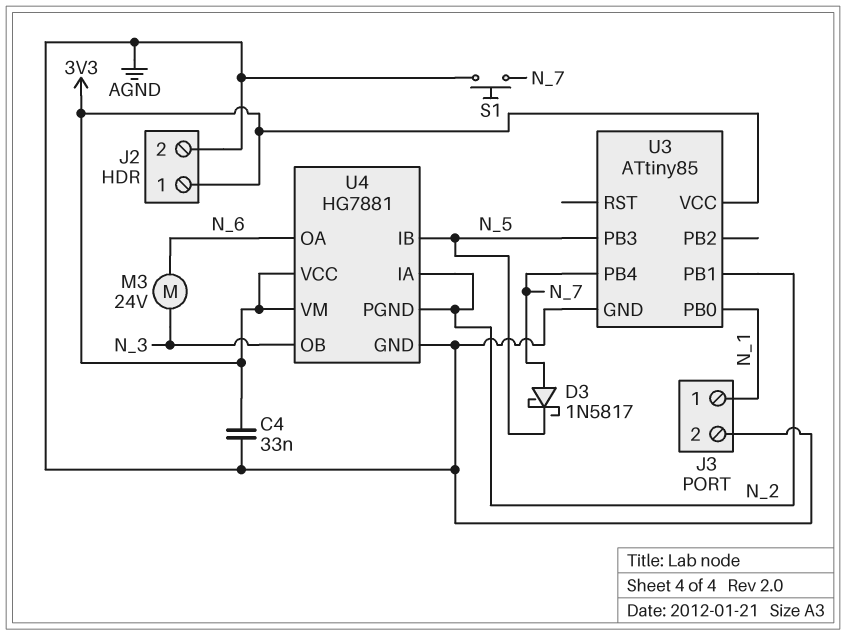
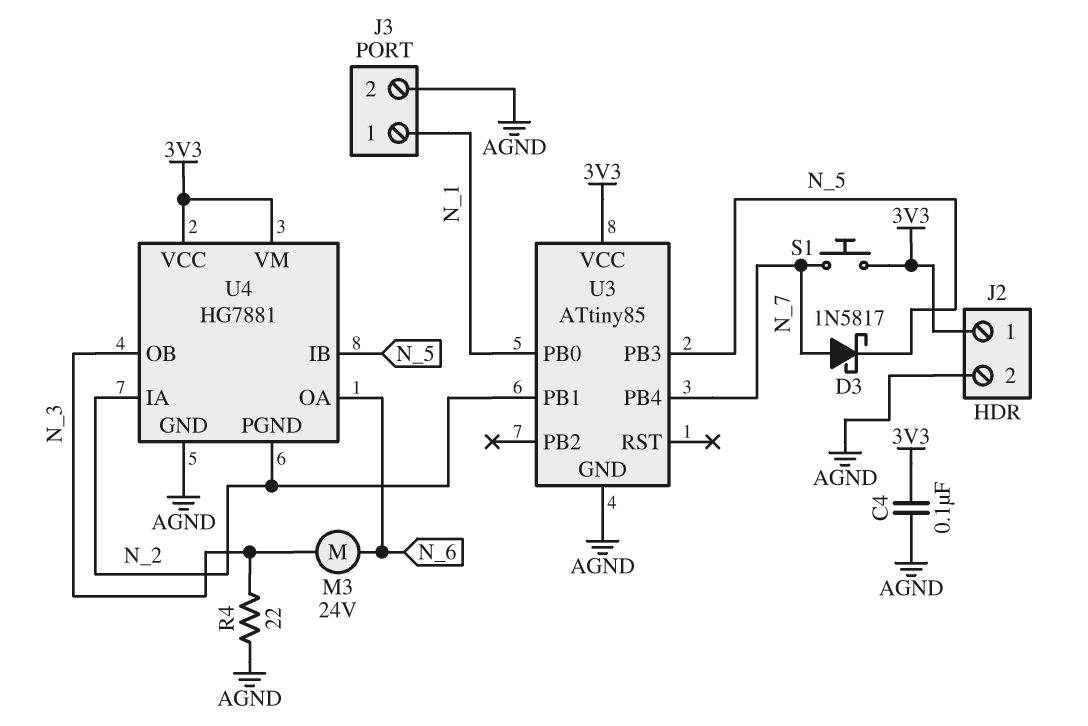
C4: 33nF (3V3, AGND) -> 100nF (3V3, AGND)
R4: none -> 22 (AGND, N_3)
S1: button (AGND, N_7) -> button (3V3, N_7)

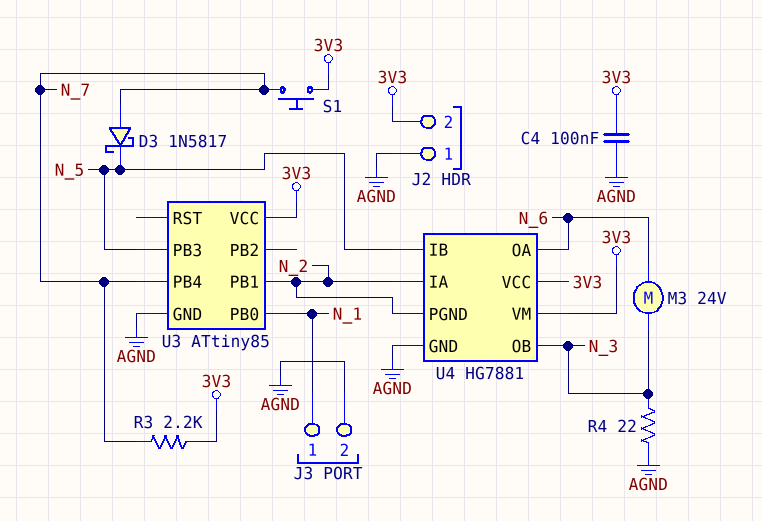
J2 pin 1: 3V3 -> AGND
J2 pin 2: AGND -> 3V3
R3: none -> 2.2k (3V3, N_7)

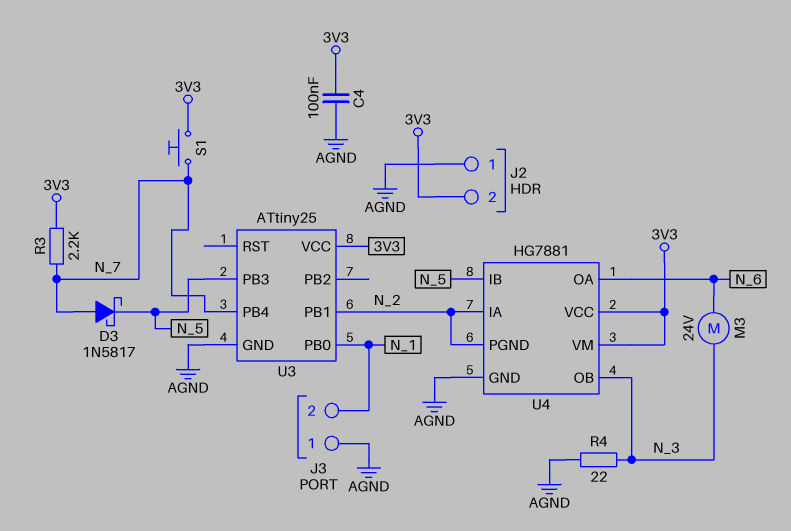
J3 pin 1: N_1 -> AGND
J3 pin 2: AGND -> N_1
U3: ATtiny85 -> ATtiny25

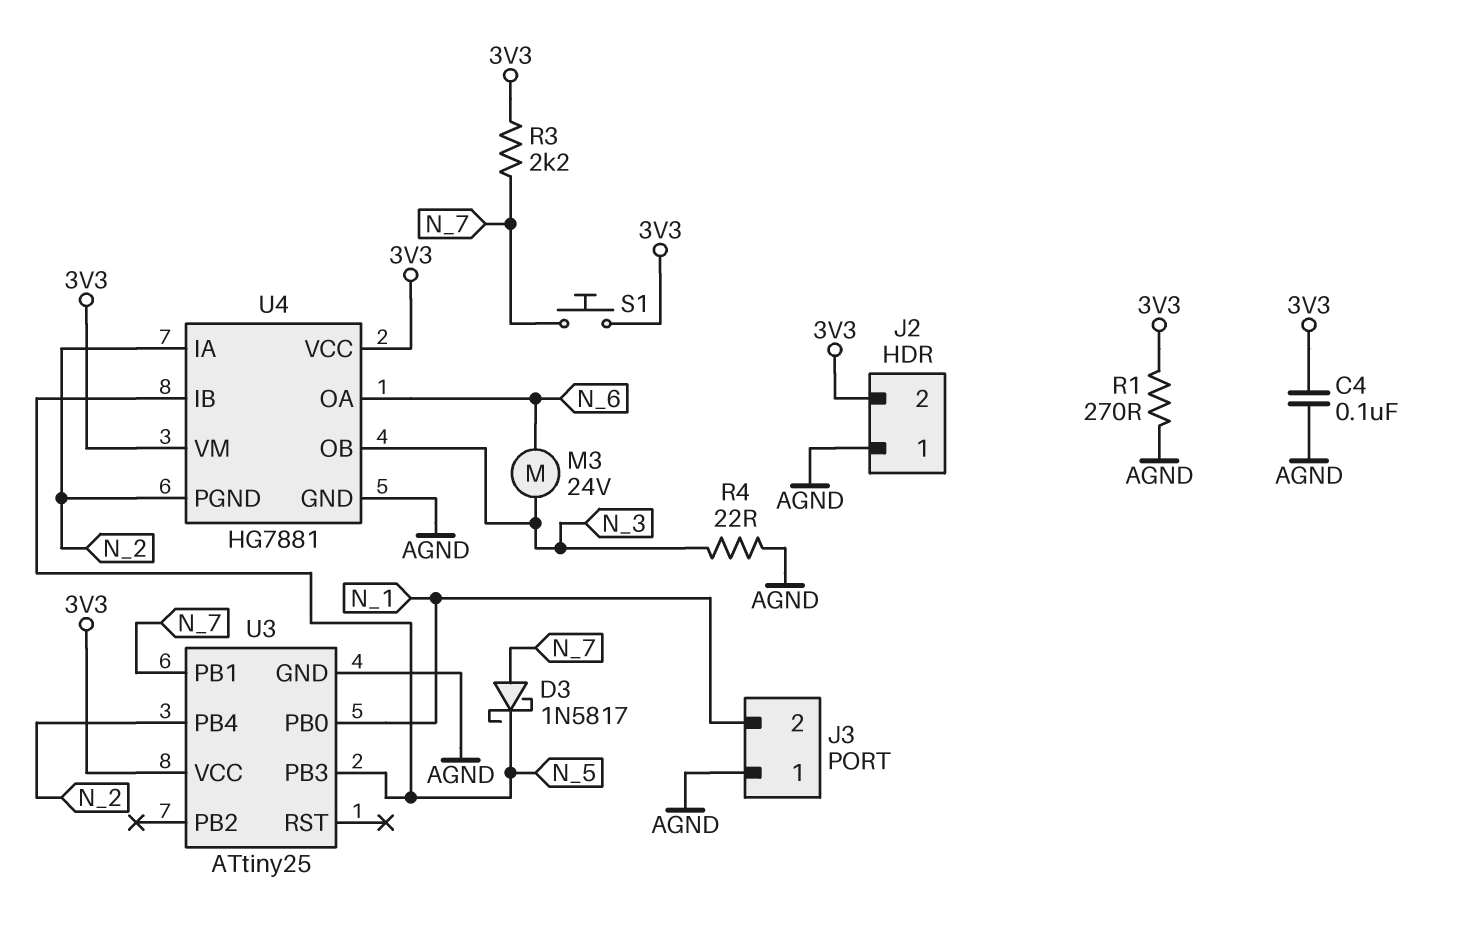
R1: none -> 270 (3V3, AGND)
U3 pin PB1: N_2 -> N_7
U3 pin PB4: N_7 -> N_2

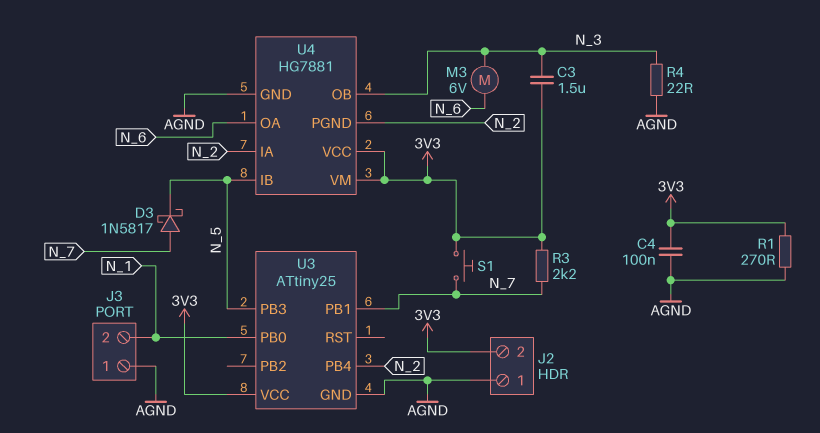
C3: none -> 1.5uF (3V3, N_3)
M3: motor 24V (N_3, N_6) -> motor 6V (N_3, N_6)

